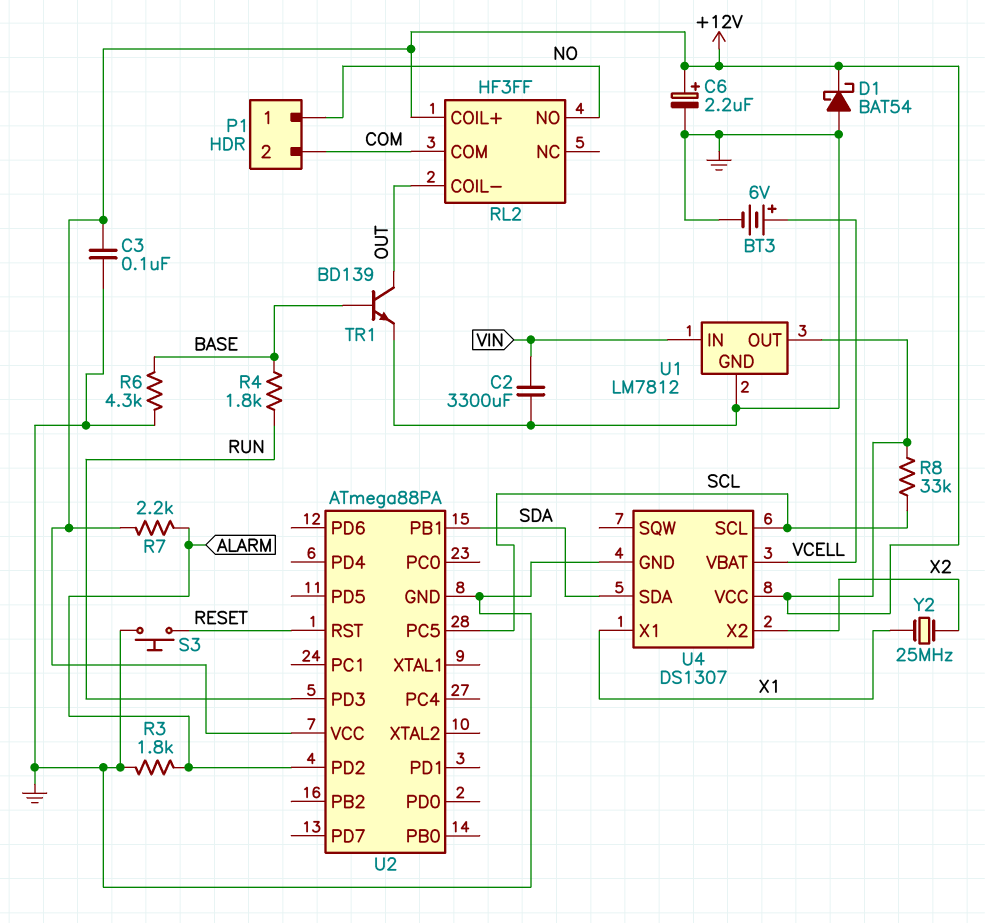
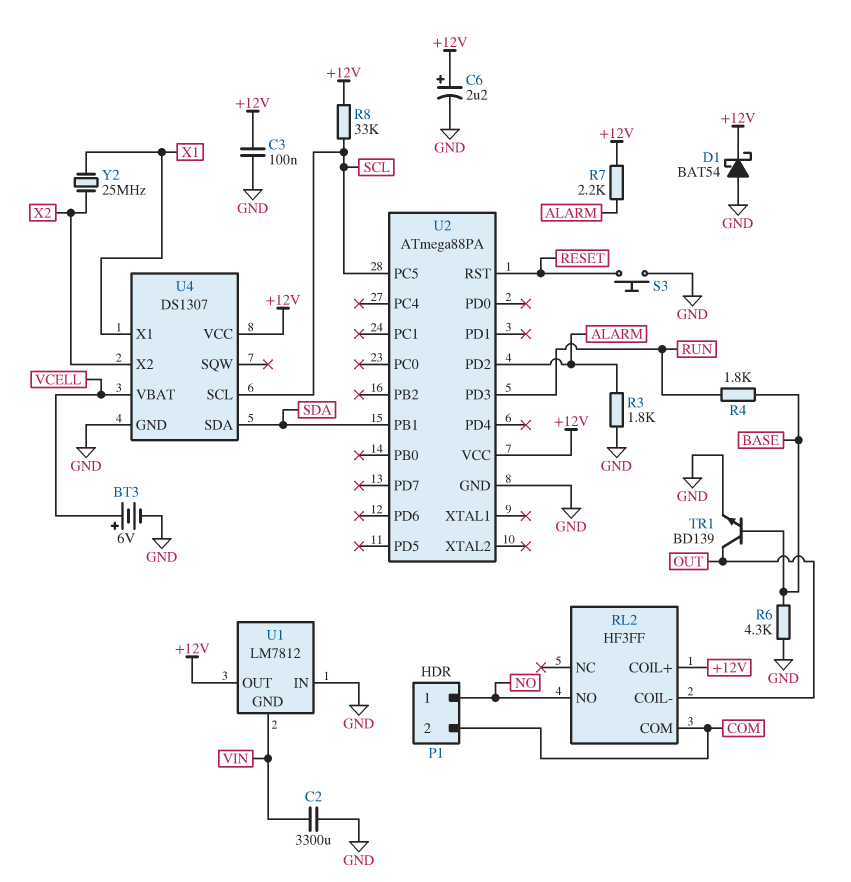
U1 pin GND: GND -> VIN
U1 pin IN: VIN -> GND

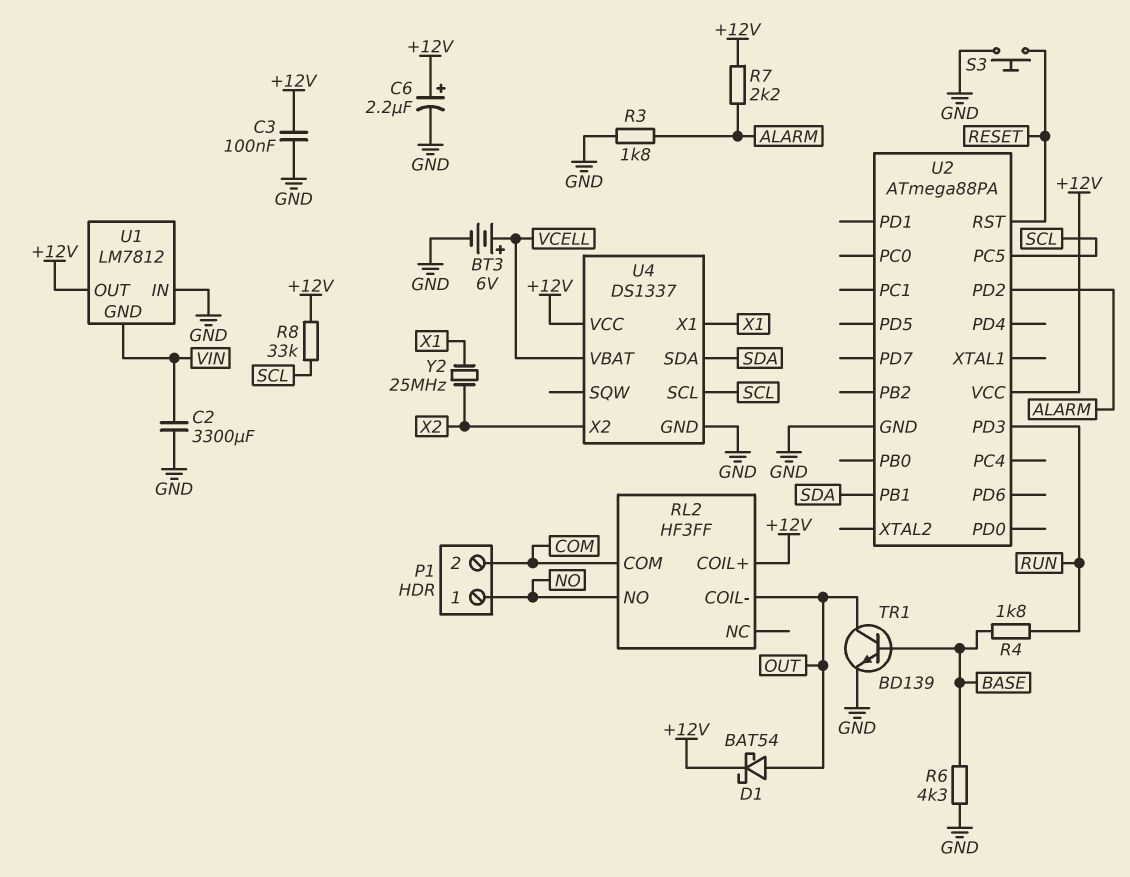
D1: schottky BAT54 (A GND, K +12V) -> schottky BAT54 (A OUT, K +12V)
U4: DS1307 -> DS1337

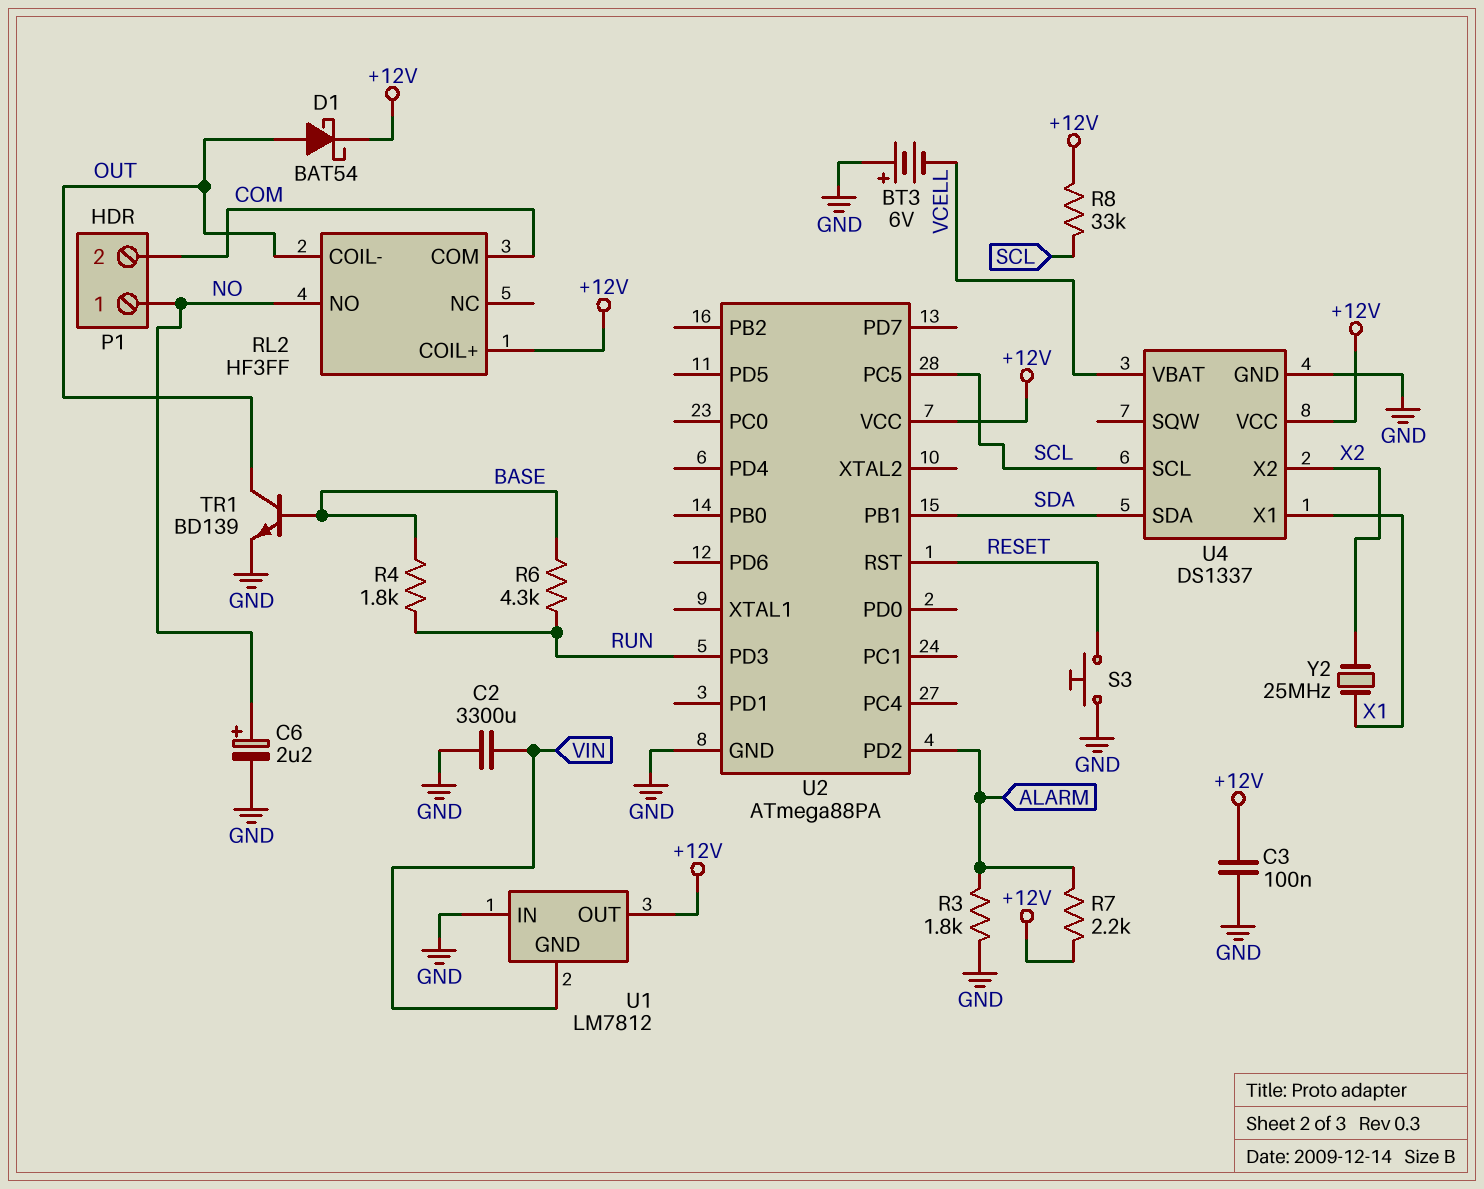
BT3: 6V (plus VCELL, minus GND) -> 6V (plus GND, minus VCELL)
C6: 2.2uF (plus +12V, minus GND) -> 2.2uF (plus NO, minus GND)
R6: 4.3k (BASE, GND) -> 4.3k (BASE, RUN)

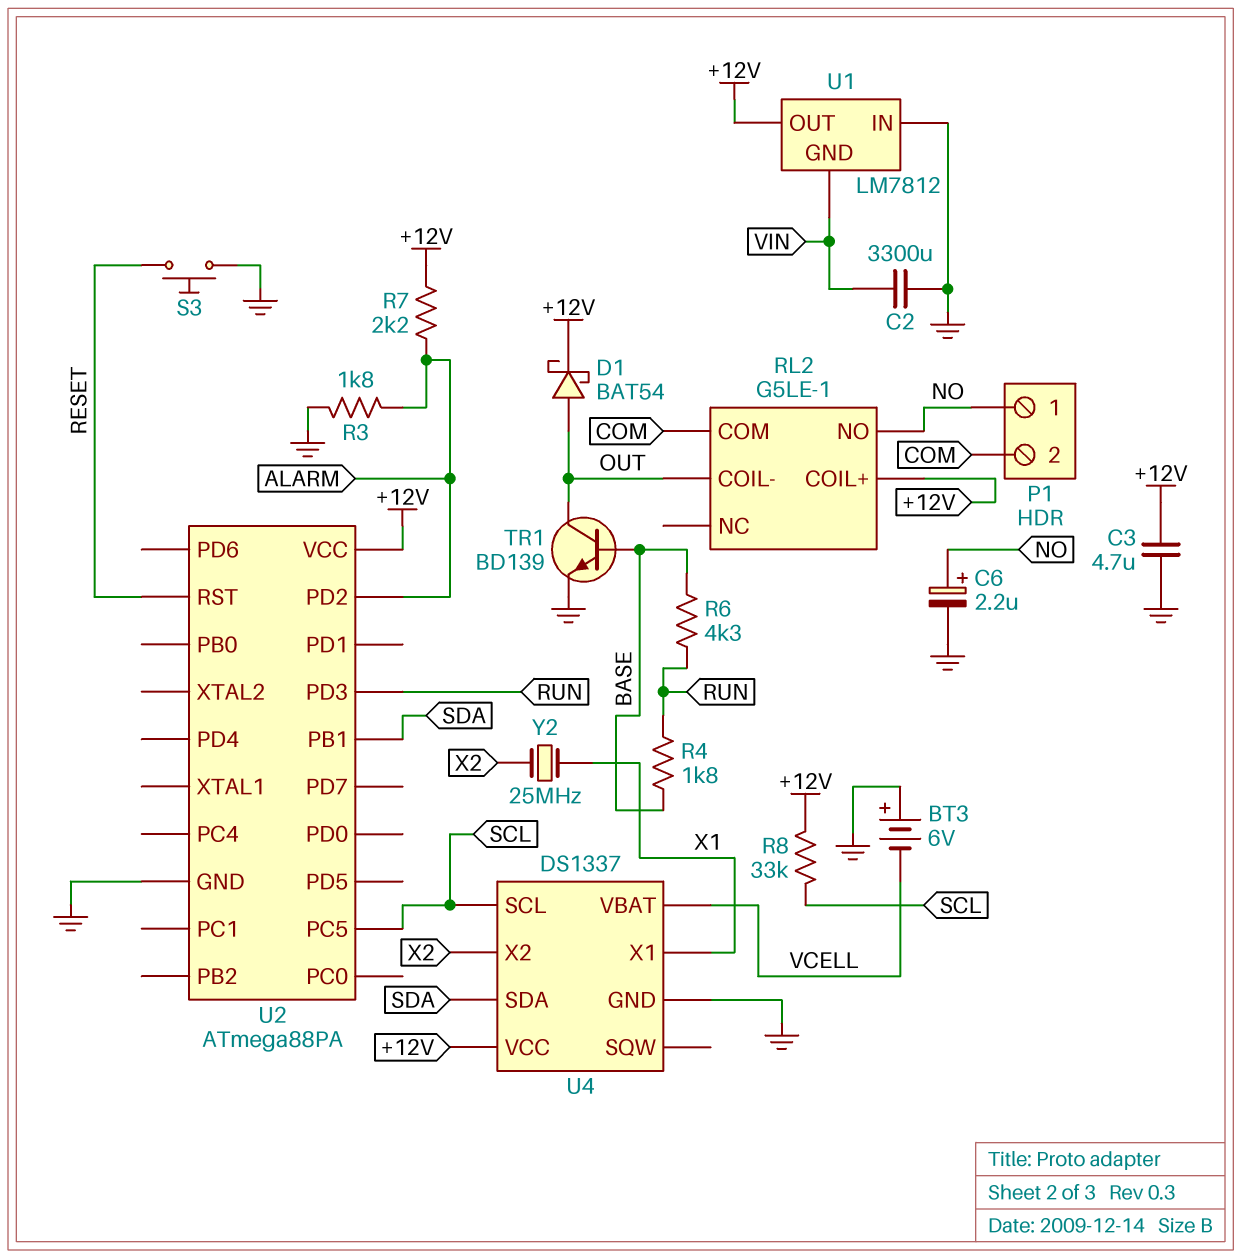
C3: 100nF (+12V, GND) -> 4.7uF (+12V, GND)
RL2: HF3FF -> G5LE-1

